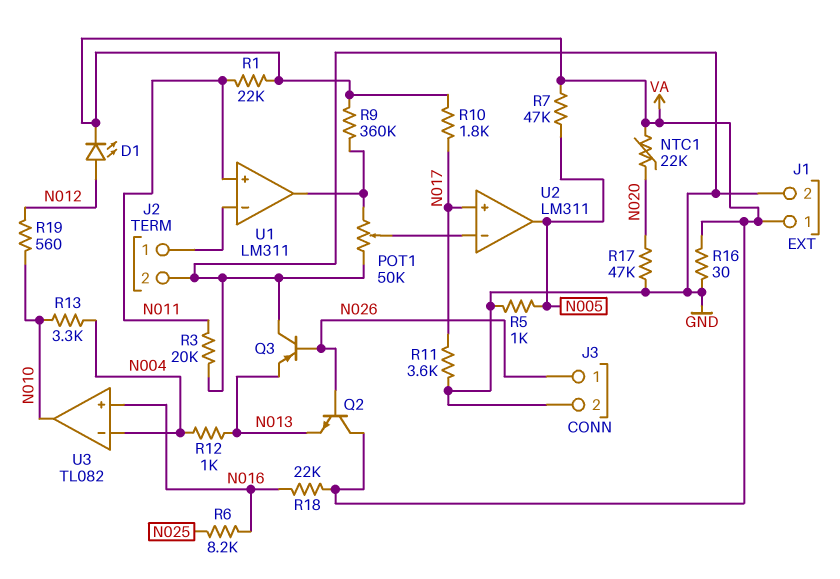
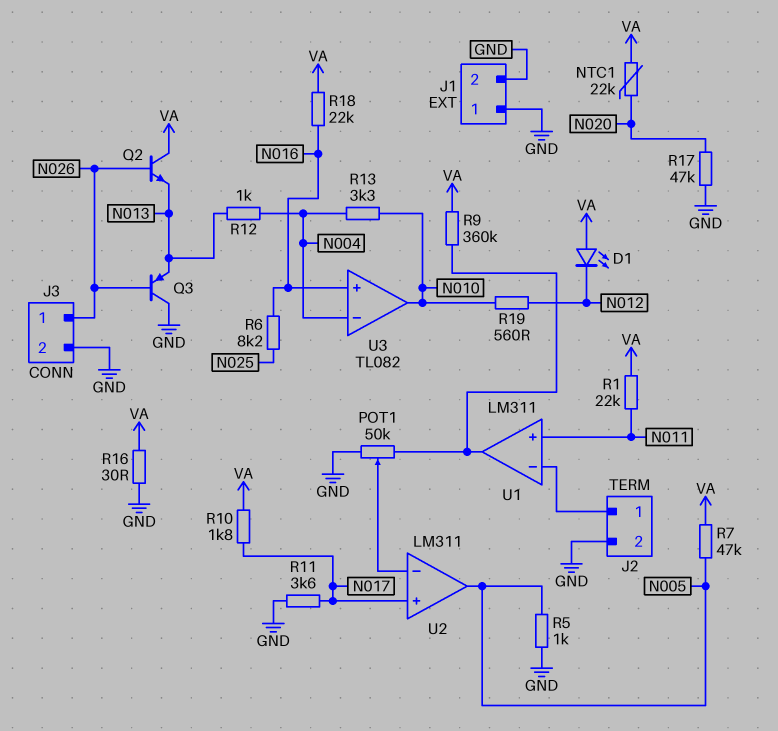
D1: LED (A N012, K VA) -> LED (A VA, K N012)
J1 pin 1: VA -> GND
R3: 20k (GND, N011) -> none

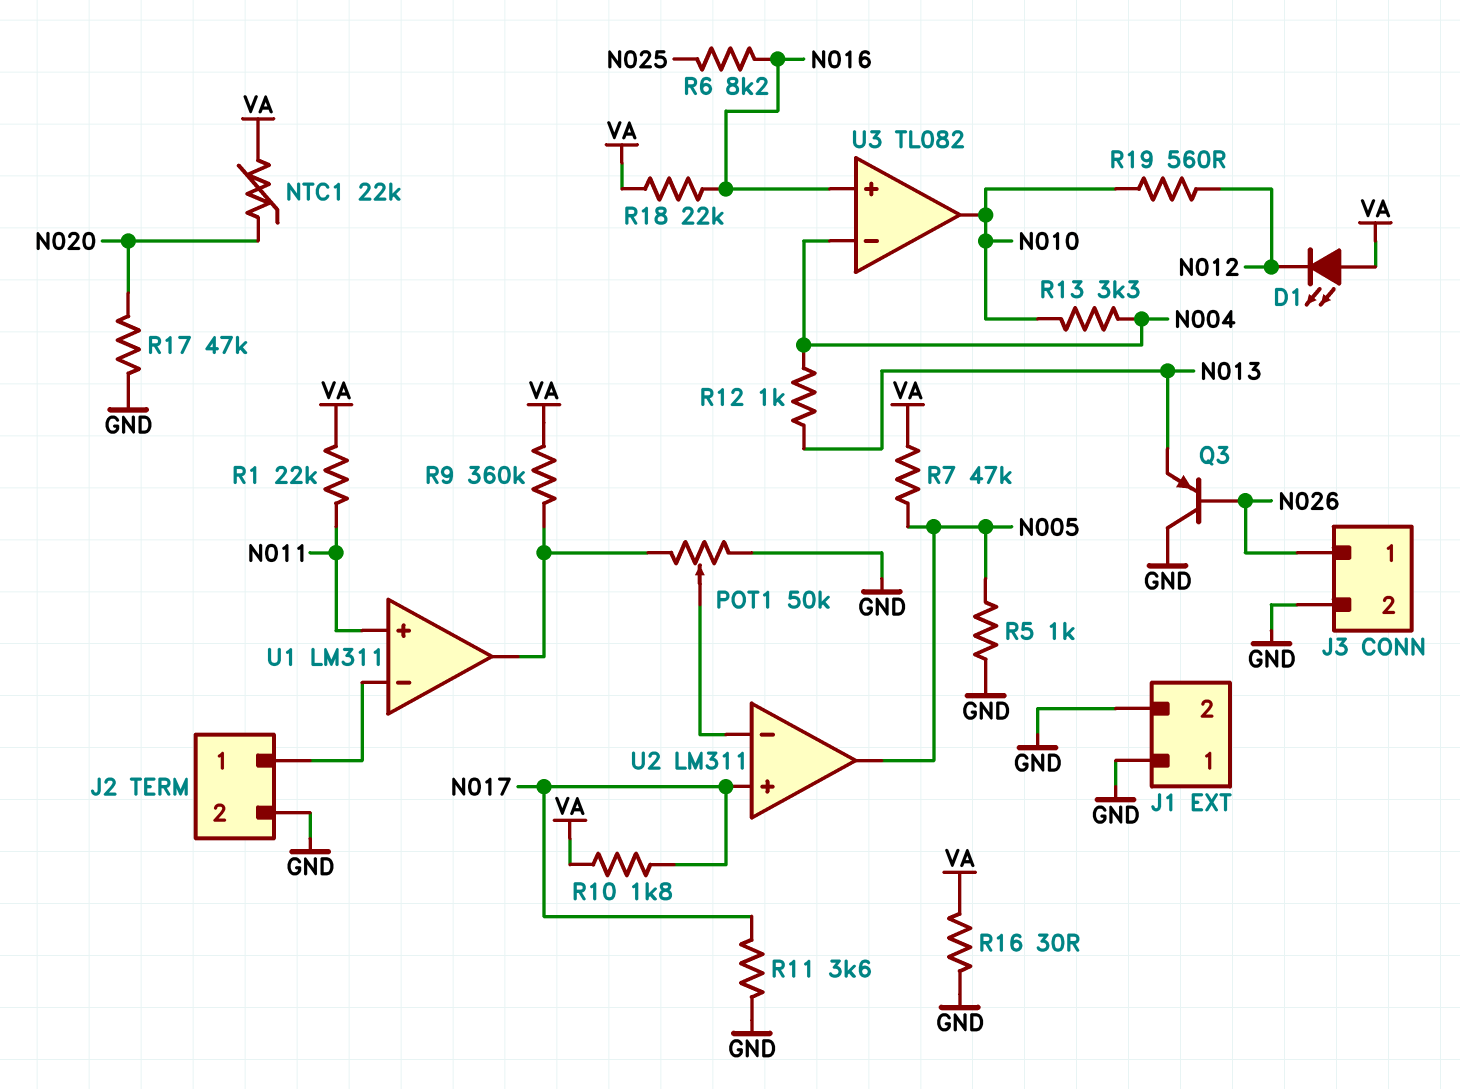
Q2: NPN (B N026, C VA, E N013) -> none

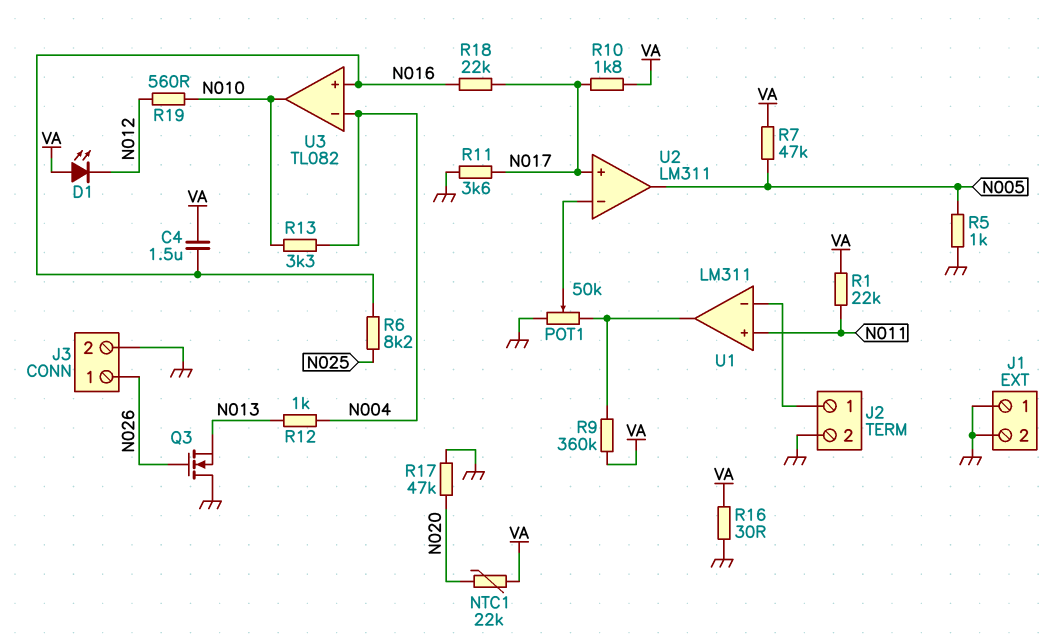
C4: none -> 1.5uF (N016, VA)
Q3: PNP (B N026, C GND, E N013) -> NMOS (G N026, D GND, S N013)
R18: 22k (N016, VA) -> 22k (N016, N017)

